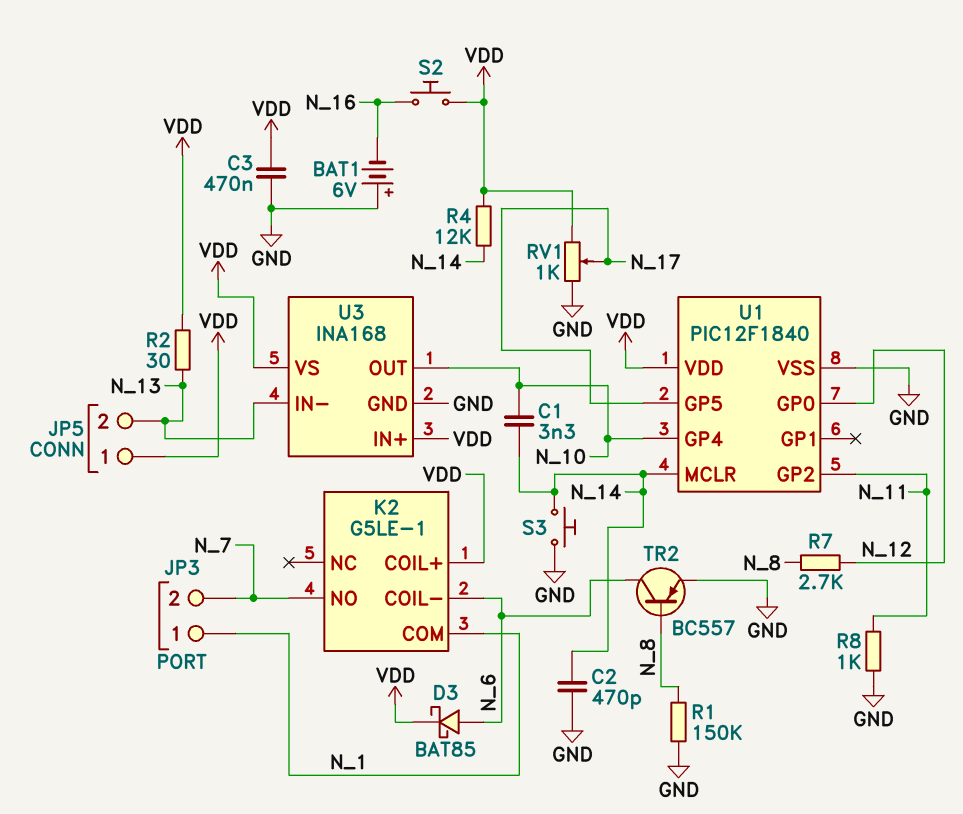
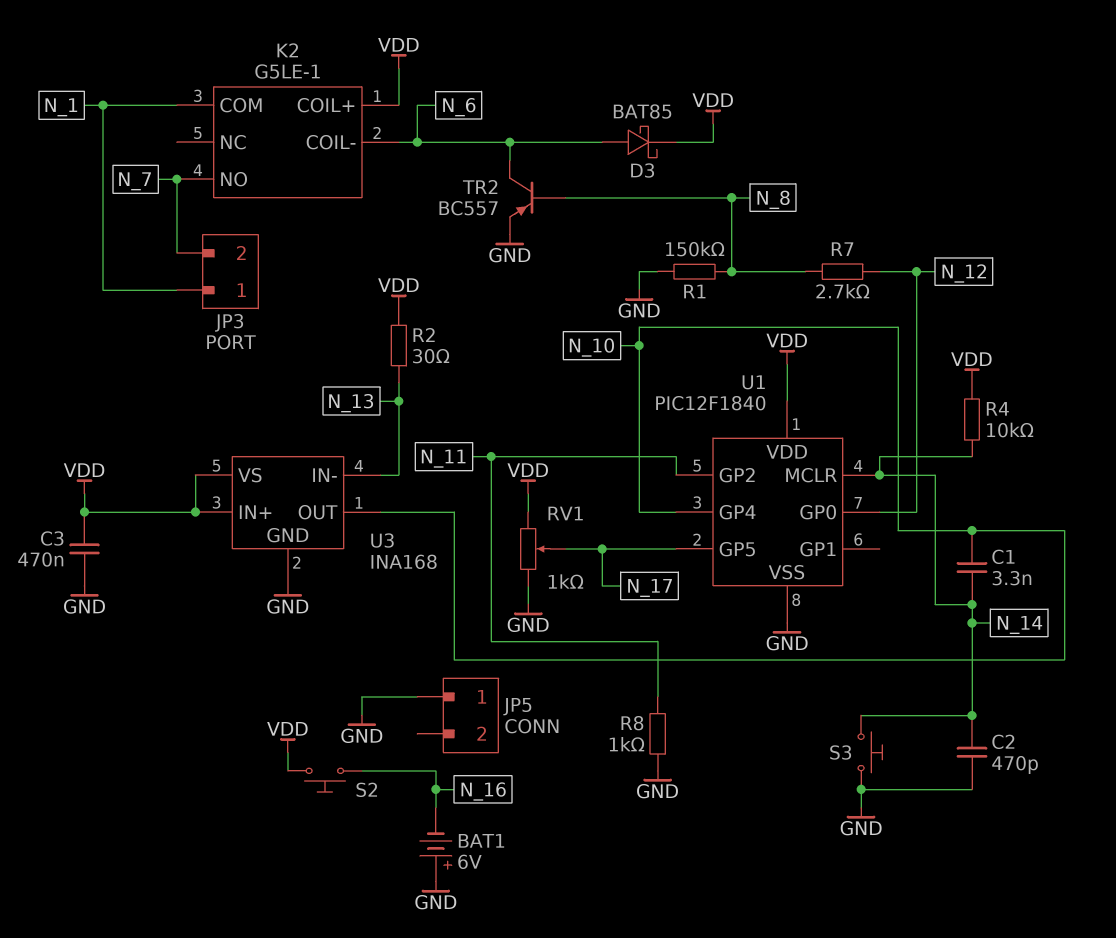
JP5 pin 1: VDD -> GND
JP5 pin 2: N_13 -> none
R4: 12k (N_14, VDD) -> 10k (N_14, VDD)

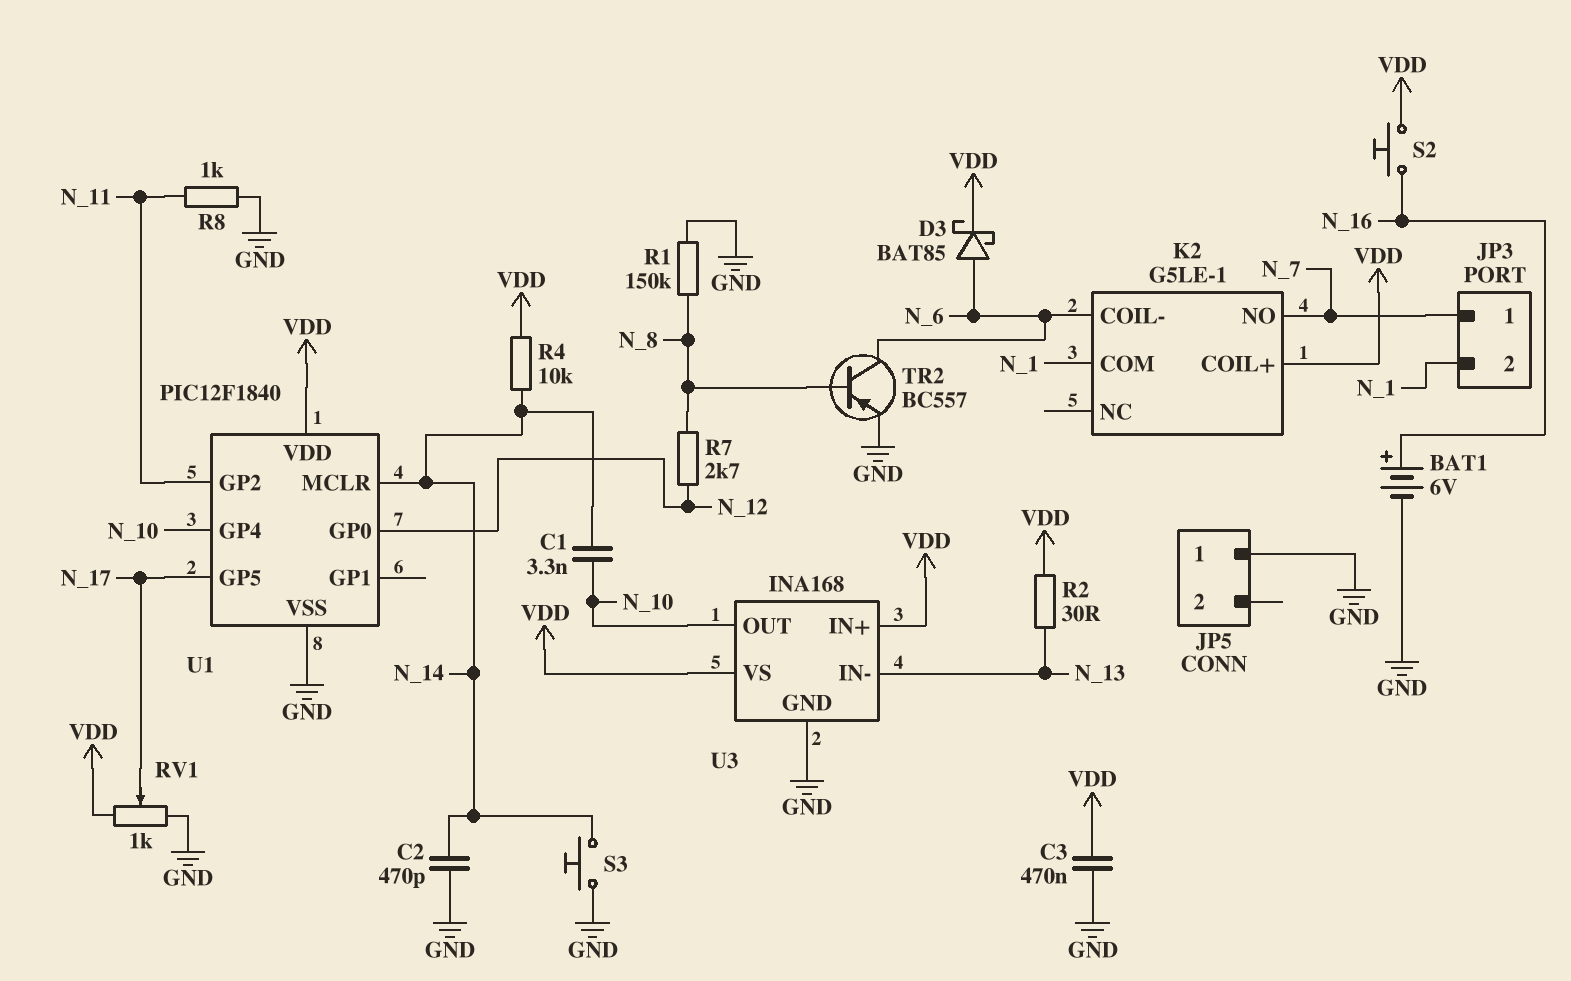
BAT1: 6V (plus GND, minus N_16) -> 6V (plus N_16, minus GND)
JP3 pin 1: N_1 -> N_7
JP3 pin 2: N_7 -> N_1

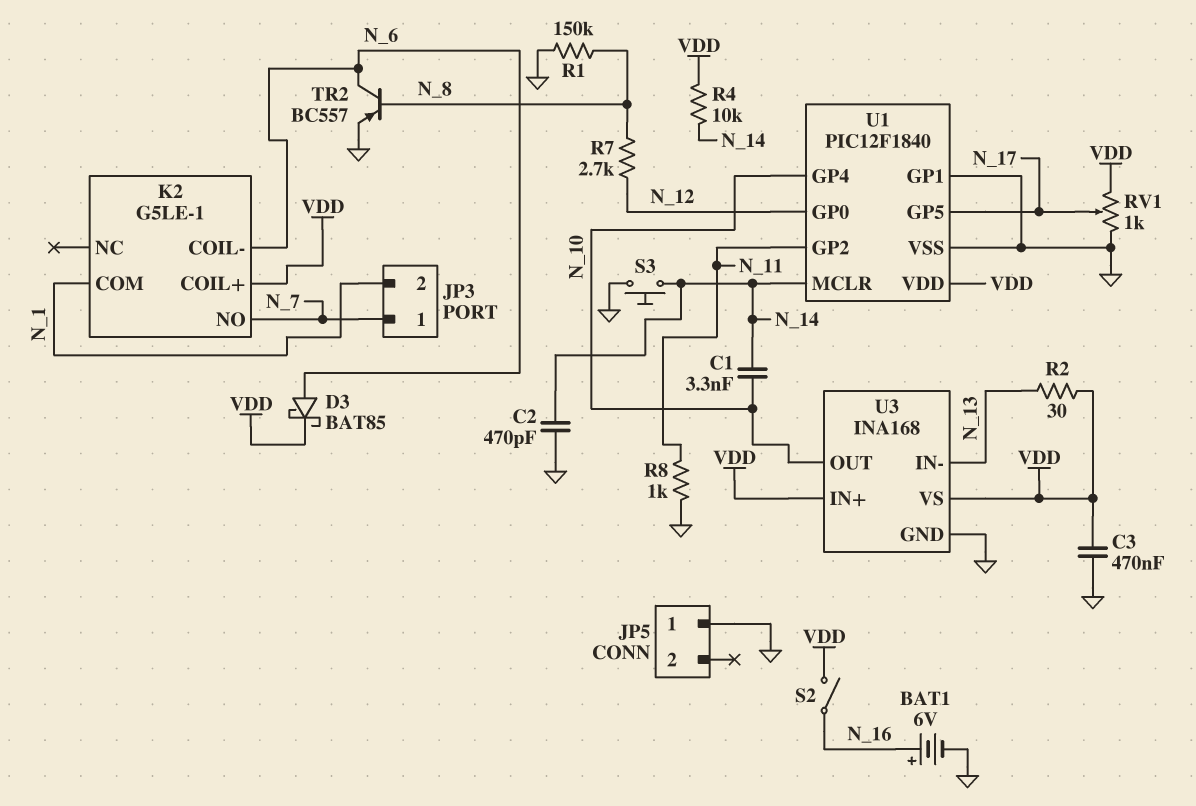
S2: button (N_16, VDD) -> switch (N_16, VDD)
U1 pin GP1: none -> GND

